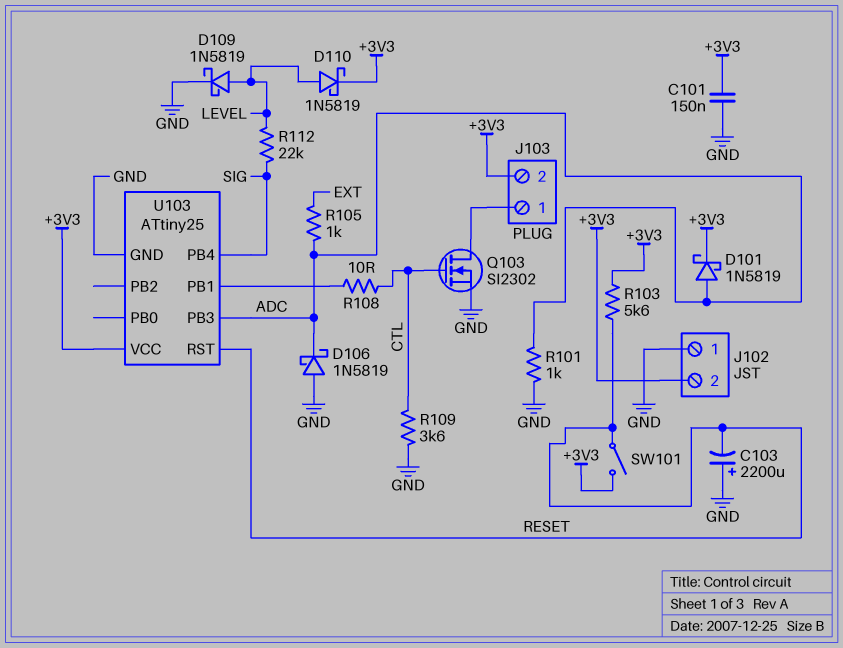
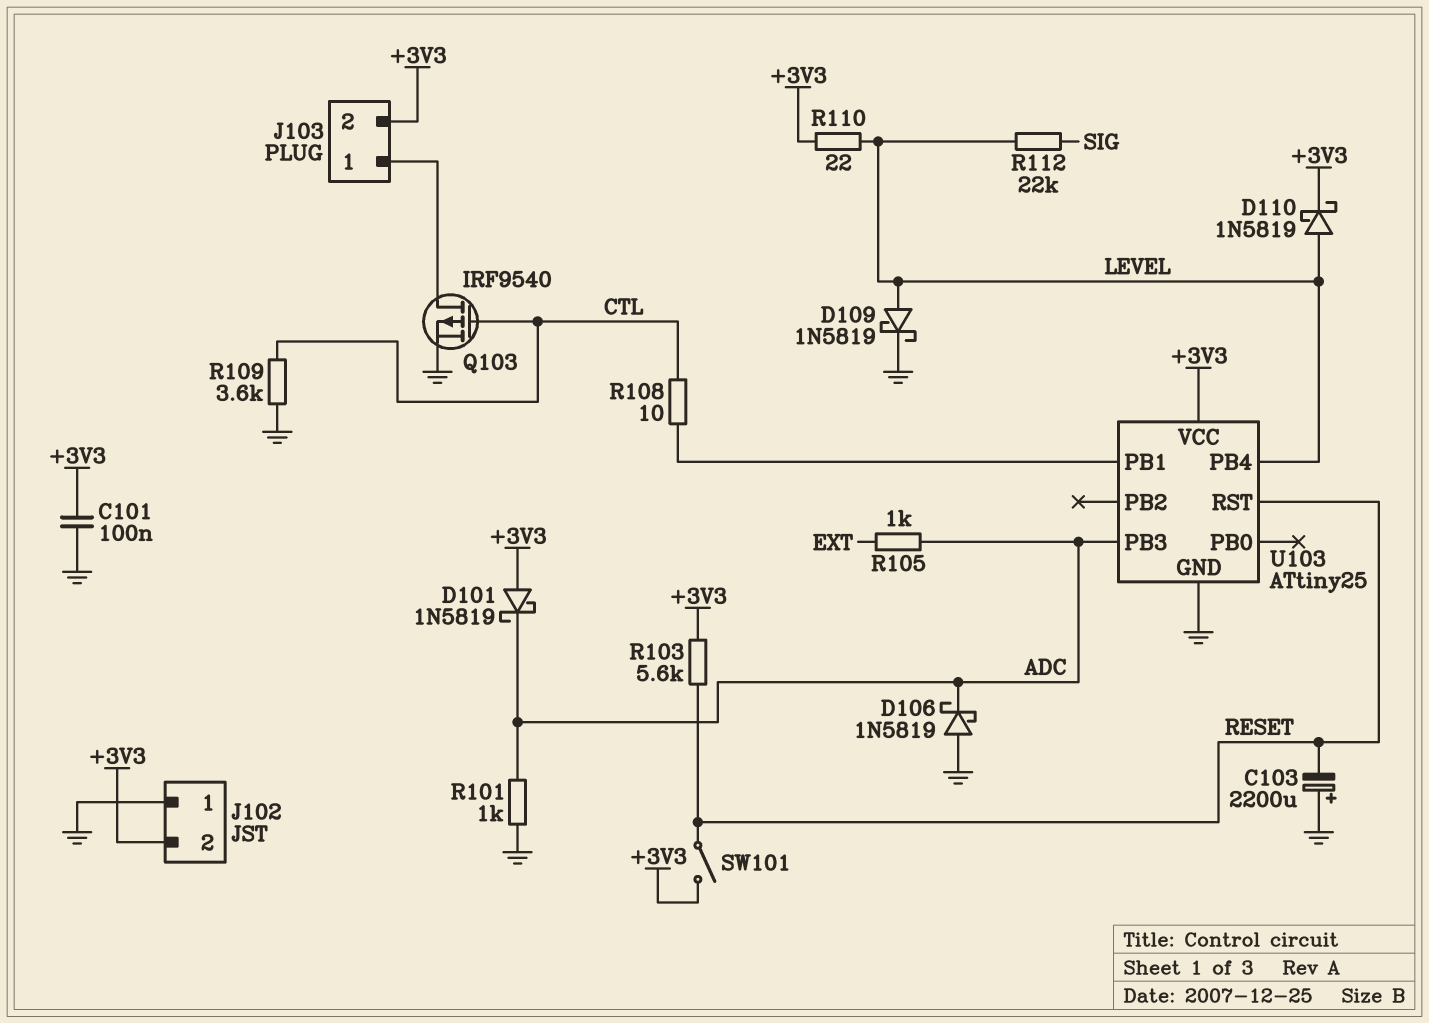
C101: 150nF (+3V3, GND) -> 100nF (+3V3, GND)
D101: schottky 1N5819 (A ADC, K +3V3) -> schottky 1N5819 (A +3V3, K ADC)
Q103: NMOS SI2302 (G CTL, D J103/1, S GND) -> PMOS IRF9540 (G CTL, D J103/1, S GND)
R110: none -> 22 (+3V3, LEVEL)
U103 pin PB4: SIG -> LEVEL

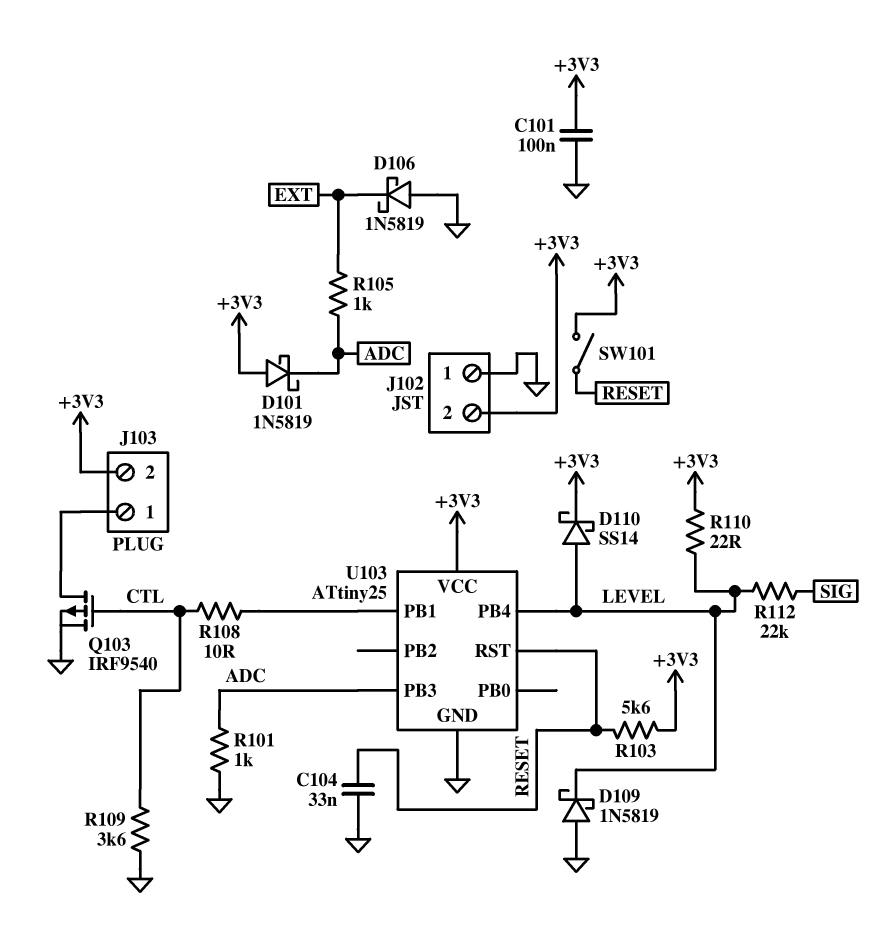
C103: 2200uF (plus GND, minus RESET) -> none
C104: none -> 33nF (GND, RESET)
D106: schottky 1N5819 (A GND, K ADC) -> schottky 1N5819 (A GND, K EXT)
D109: schottky 1N5819 (A LEVEL, K GND) -> schottky 1N5819 (A GND, K LEVEL)
D110: schottky 1N5819 (A LEVEL, K +3V3) -> schottky SS14 (A LEVEL, K +3V3)

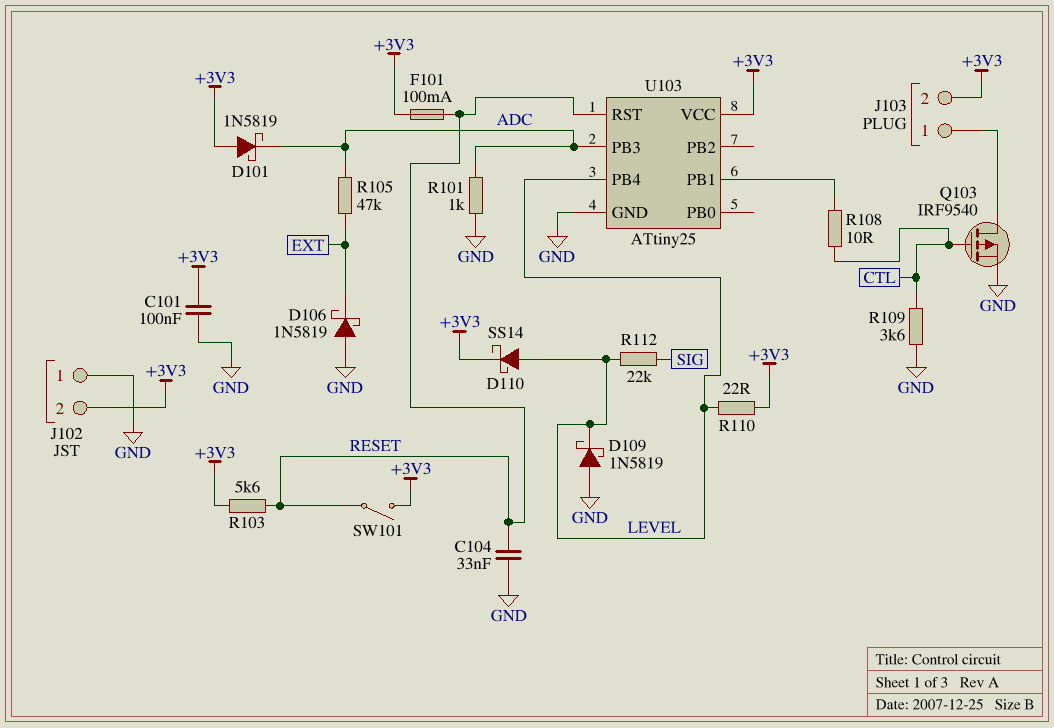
F101: none -> 100mA (+3V3, RESET)
R105: 1k (ADC, EXT) -> 47k (ADC, EXT)

